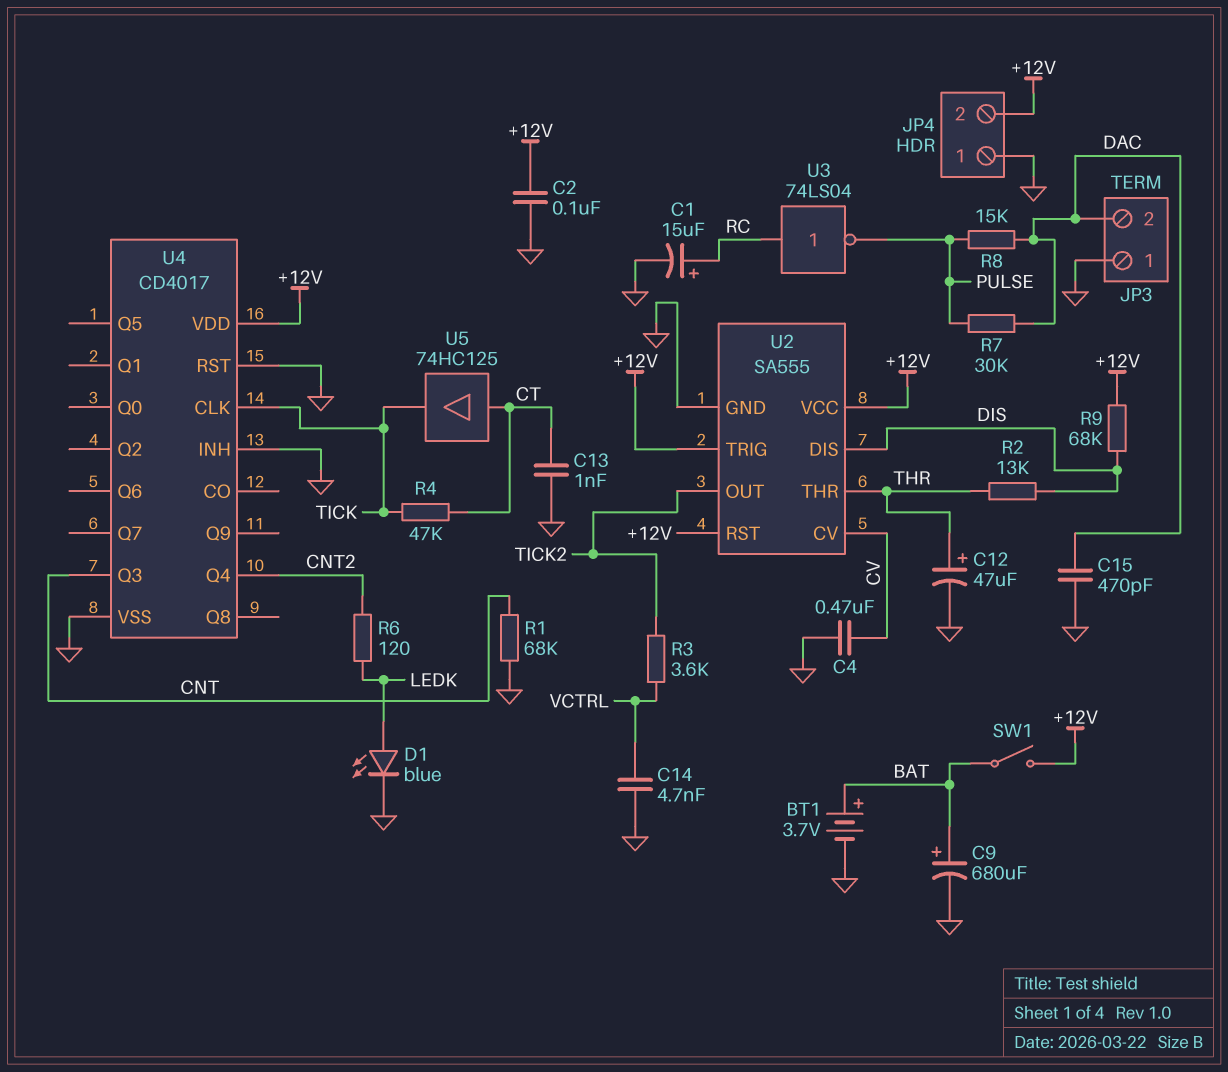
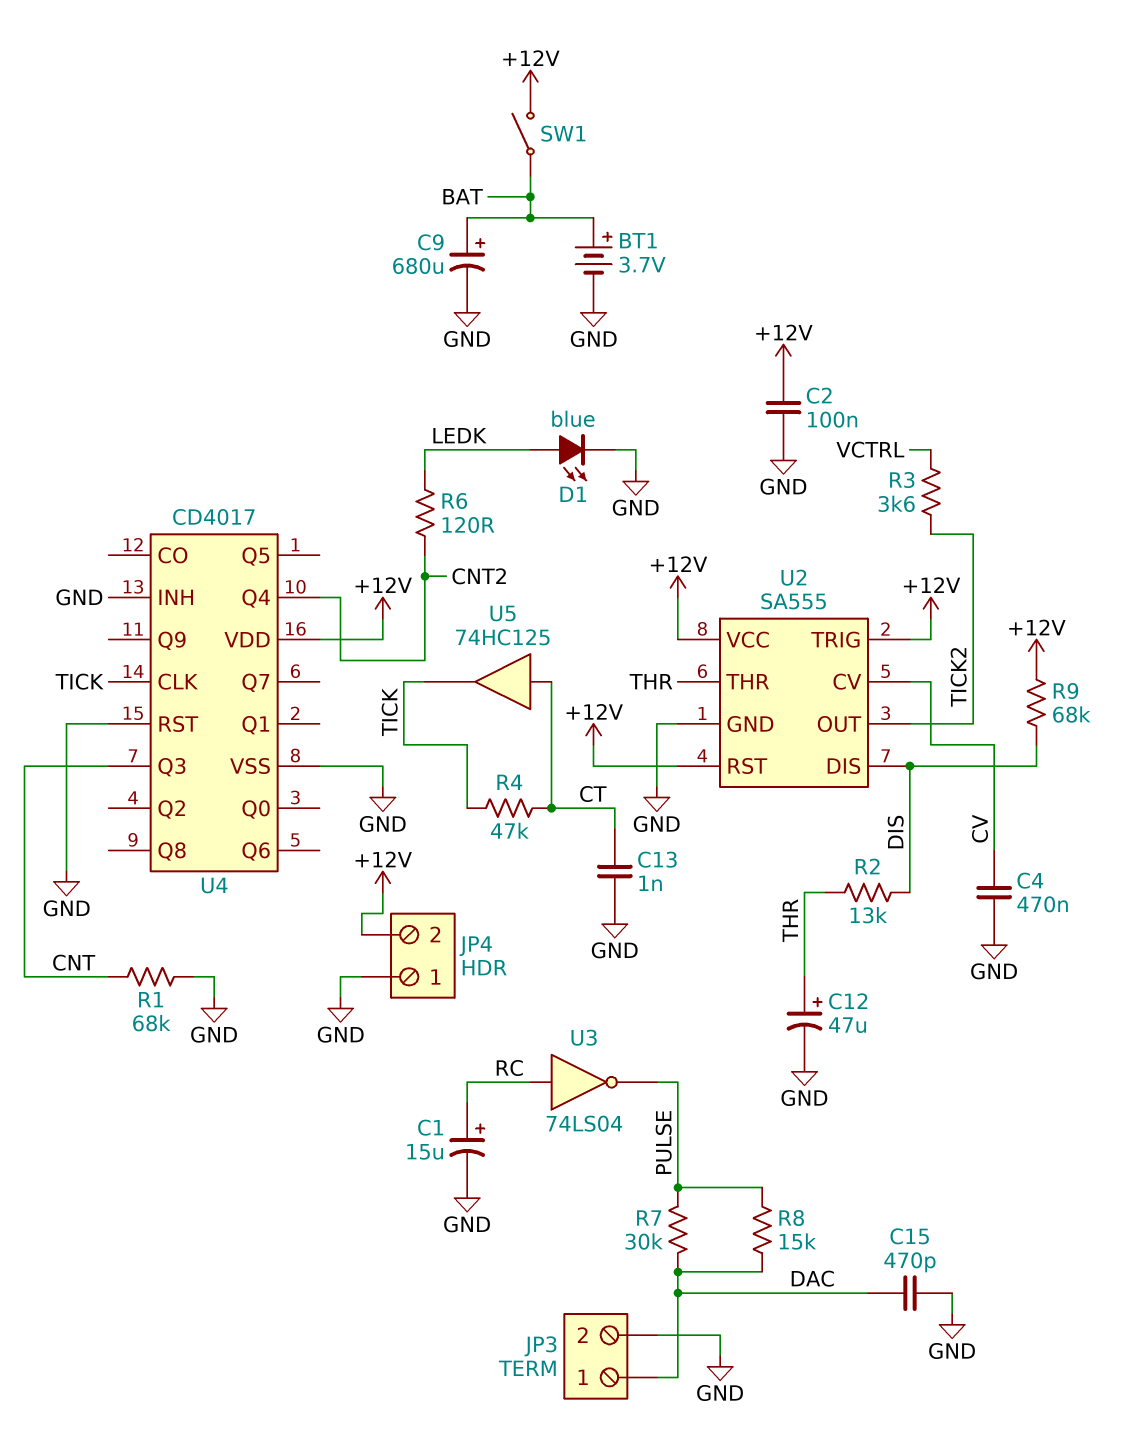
C14: 4.7nF (GND, VCTRL) -> none
JP3 pin 1: GND -> DAC
JP3 pin 2: DAC -> GND

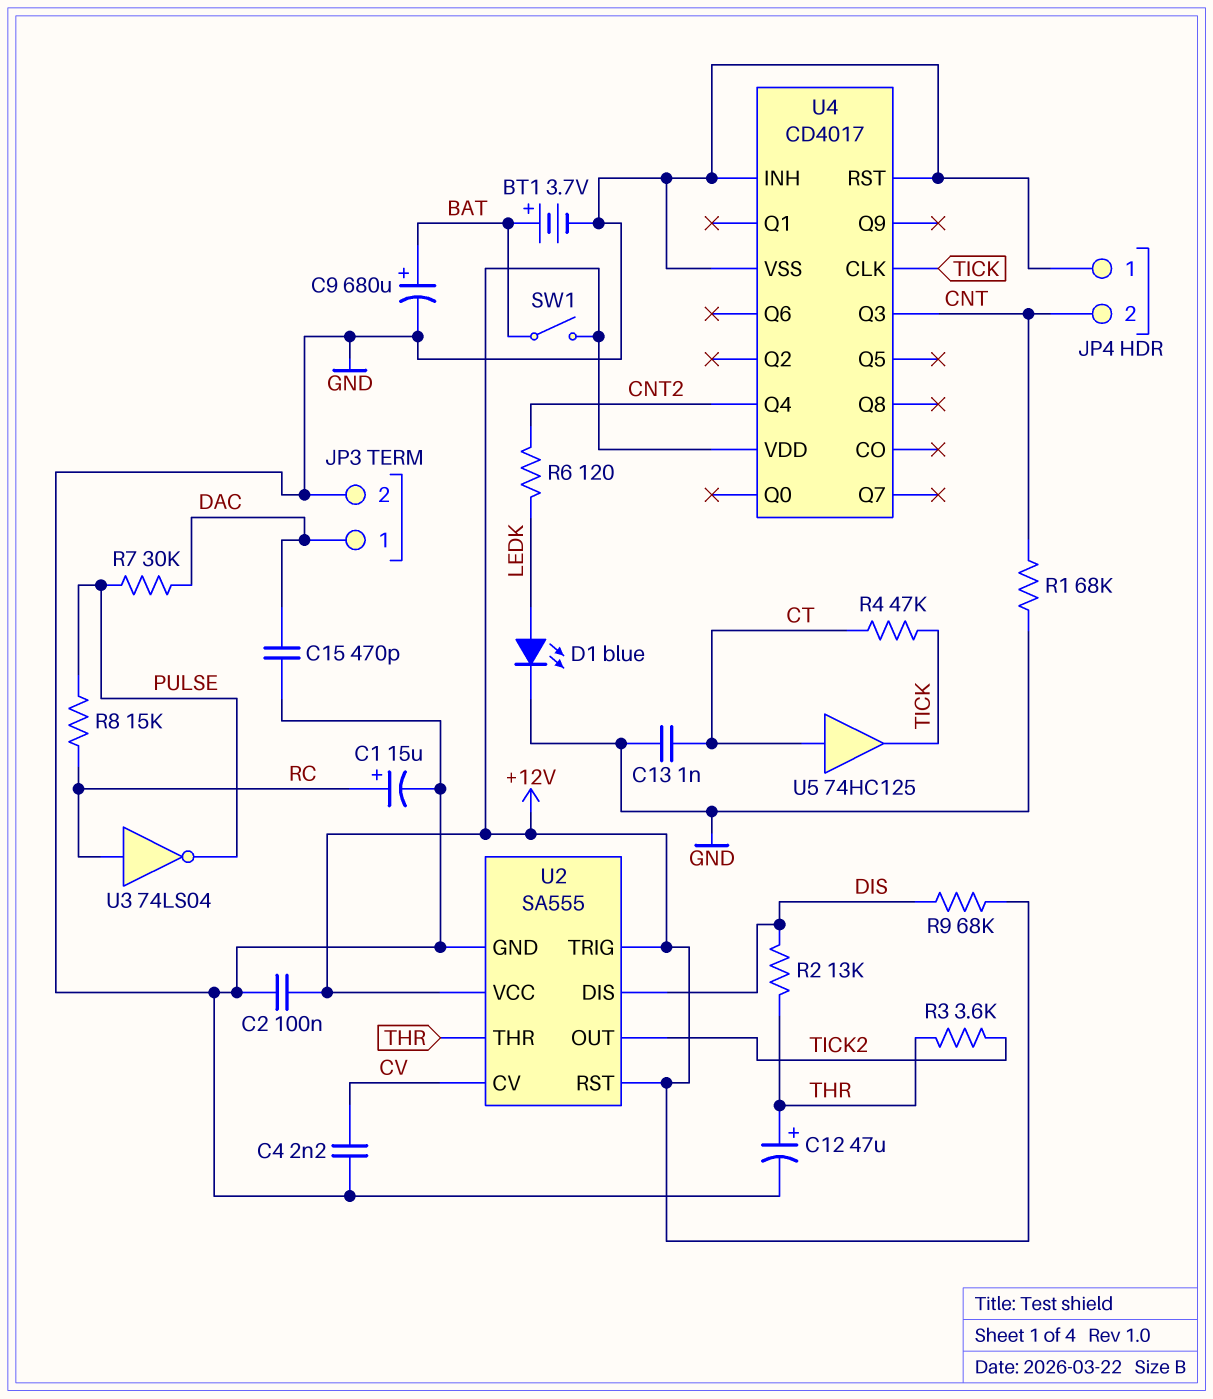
C4: 470nF (CV, GND) -> 2.2nF (CV, GND)
JP4 pin 2: +12V -> CNT
R3: 3.6k (TICK2, VCTRL) -> 3.6k (THR, TICK2)
R8: 15k (DAC, PULSE) -> 15k (PULSE, RC)

